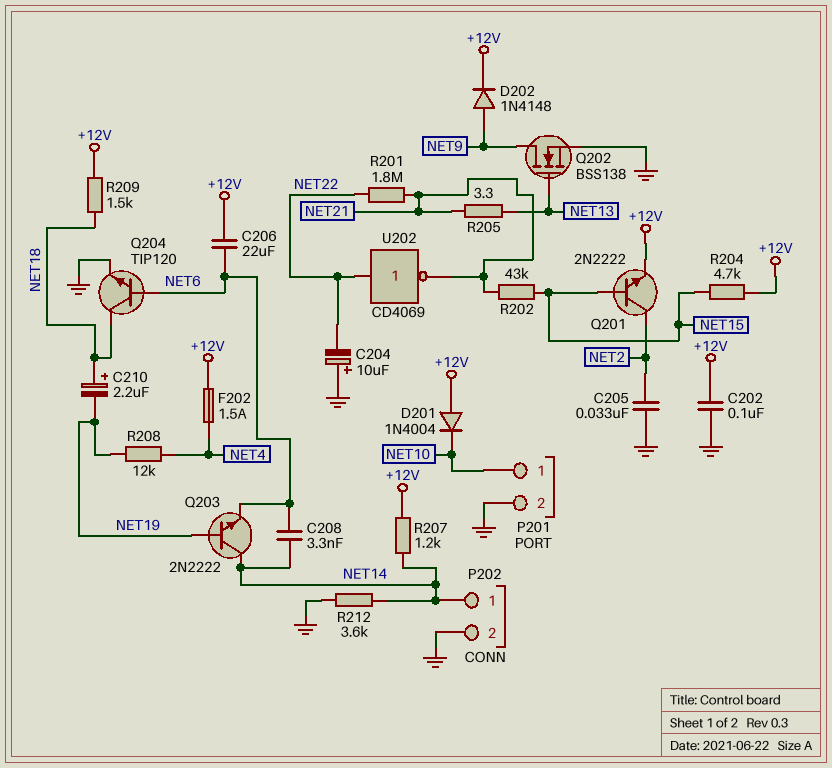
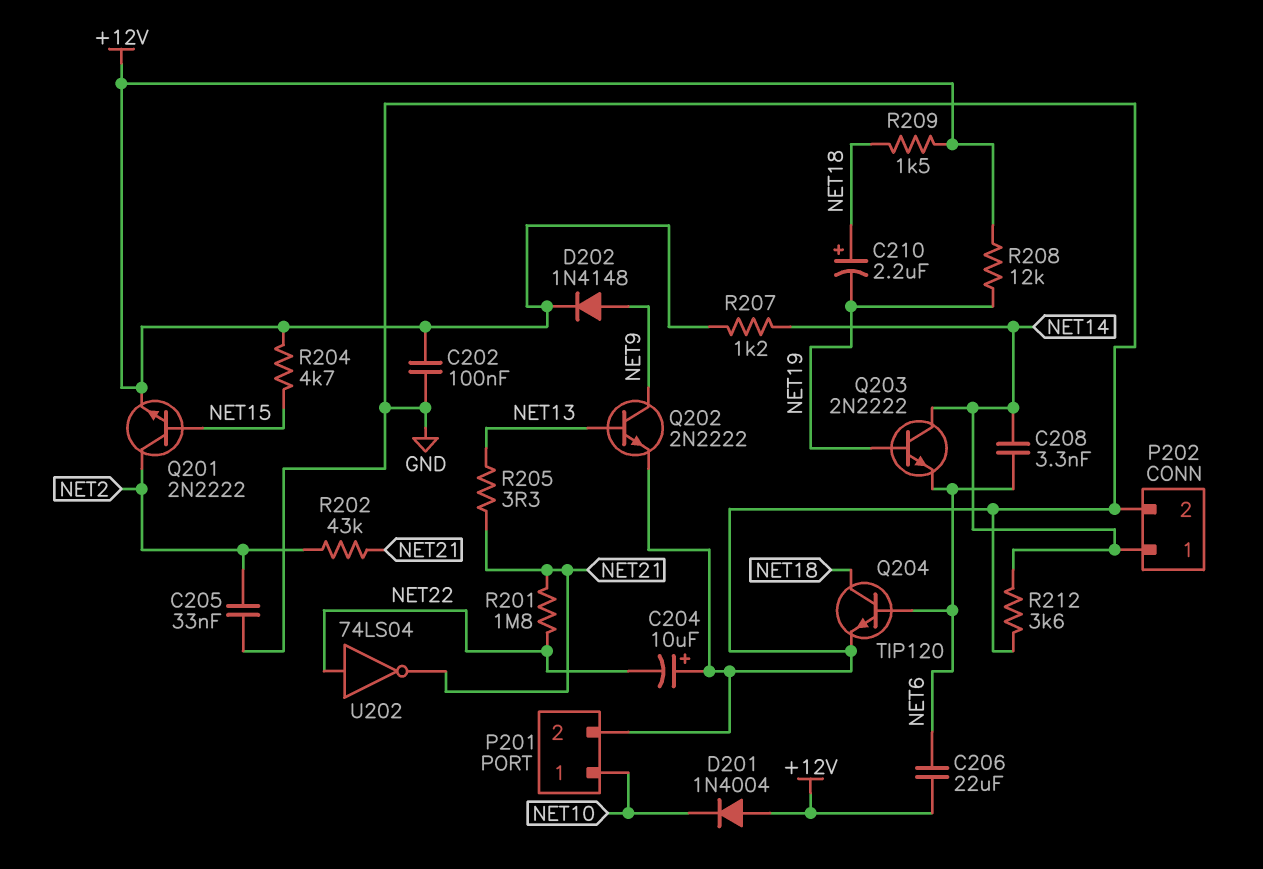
F202: 1.5A (+12V, NET4) -> none
Q202: NMOS BSS138 (G NET13, D NET9, S GND) -> NPN 2N2222 (B NET13, C NET9, E GND)
R202: 43k (NET15, NET21) -> 43k (NET2, NET21)
R208: 12k (NET4, NET19) -> 12k (+12V, NET19)
U202: NOT CD4069 (in NET22, out NET21) -> NOT 74LS04 (in NET22, out NET21)

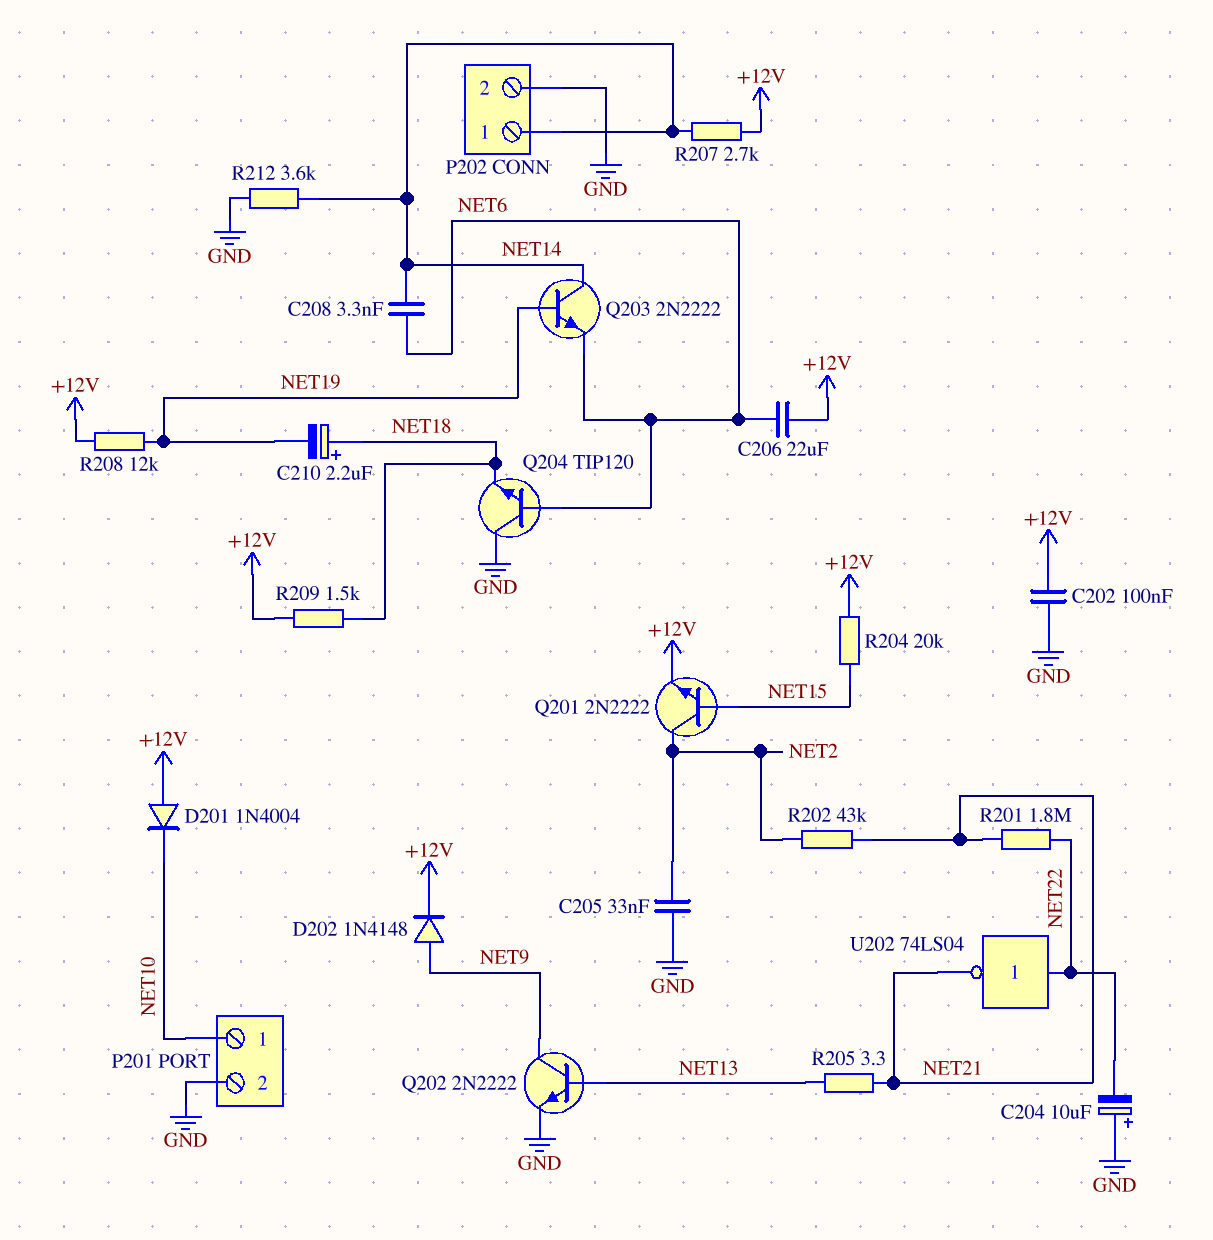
Q204: NPN TIP120 (B NET6, C NET18, E GND) -> NPN TIP120 (B NET6, C GND, E NET18)
R204: 4.7k (+12V, NET15) -> 20k (+12V, NET15)
R207: 1.2k (+12V, NET14) -> 2.7k (+12V, NET14)

